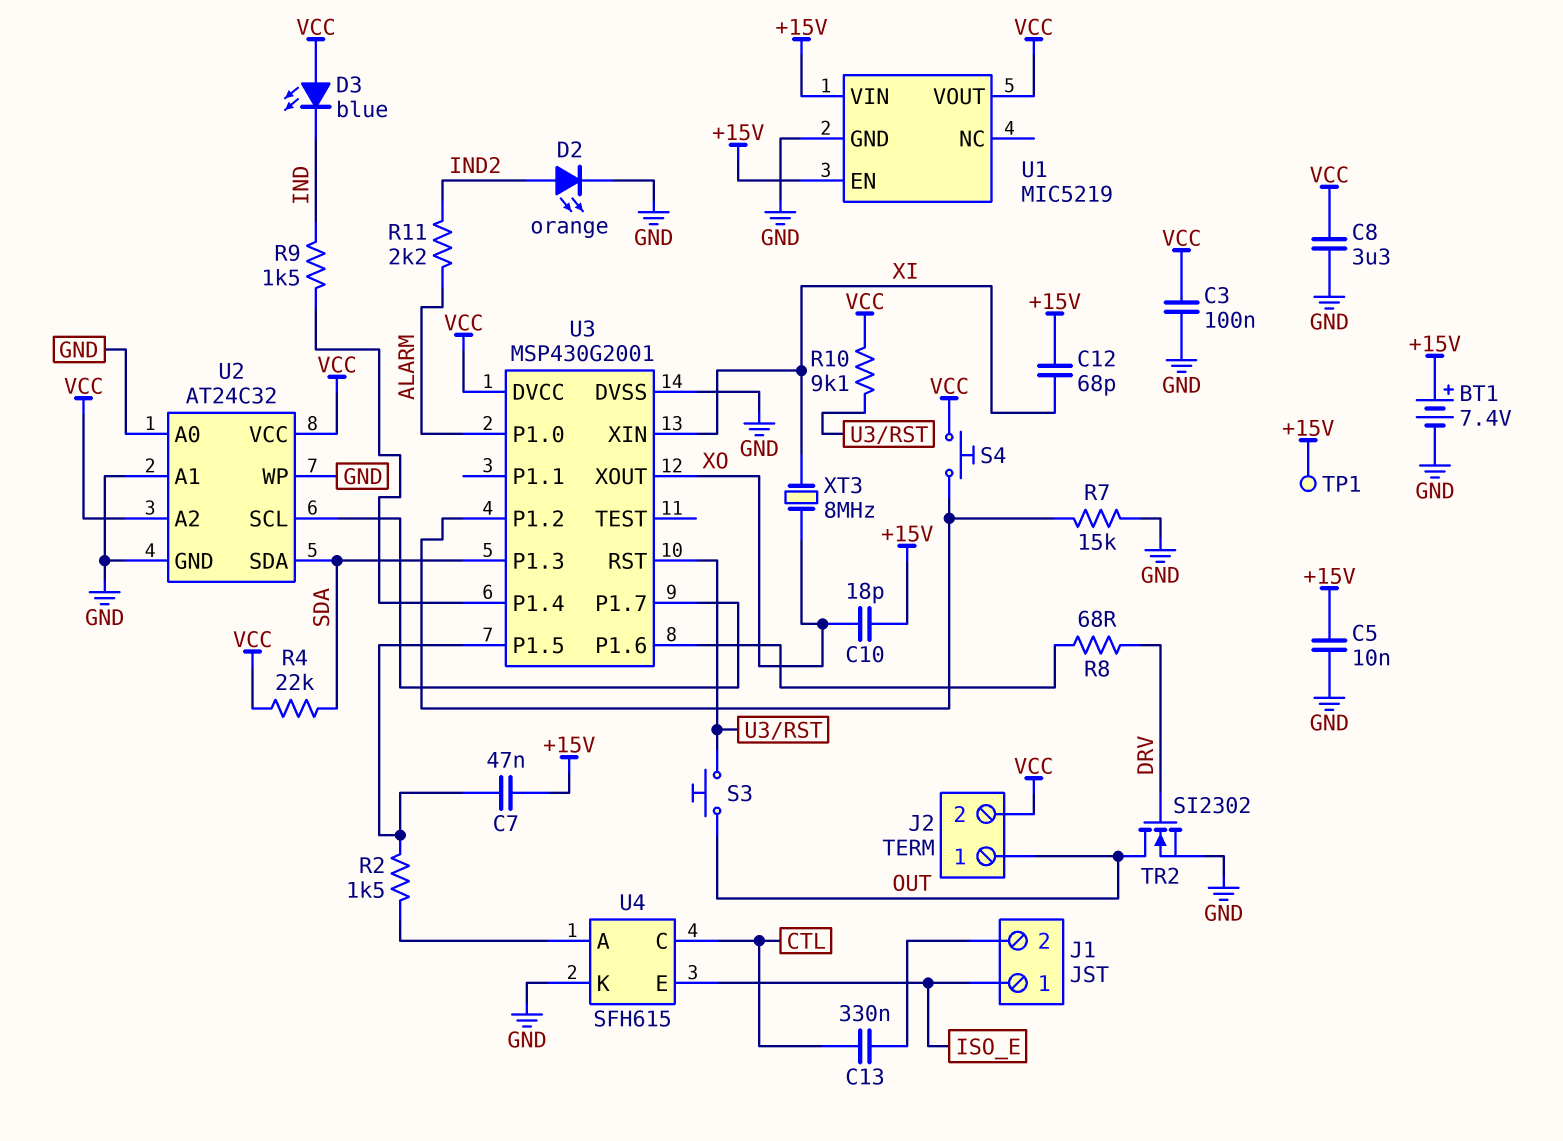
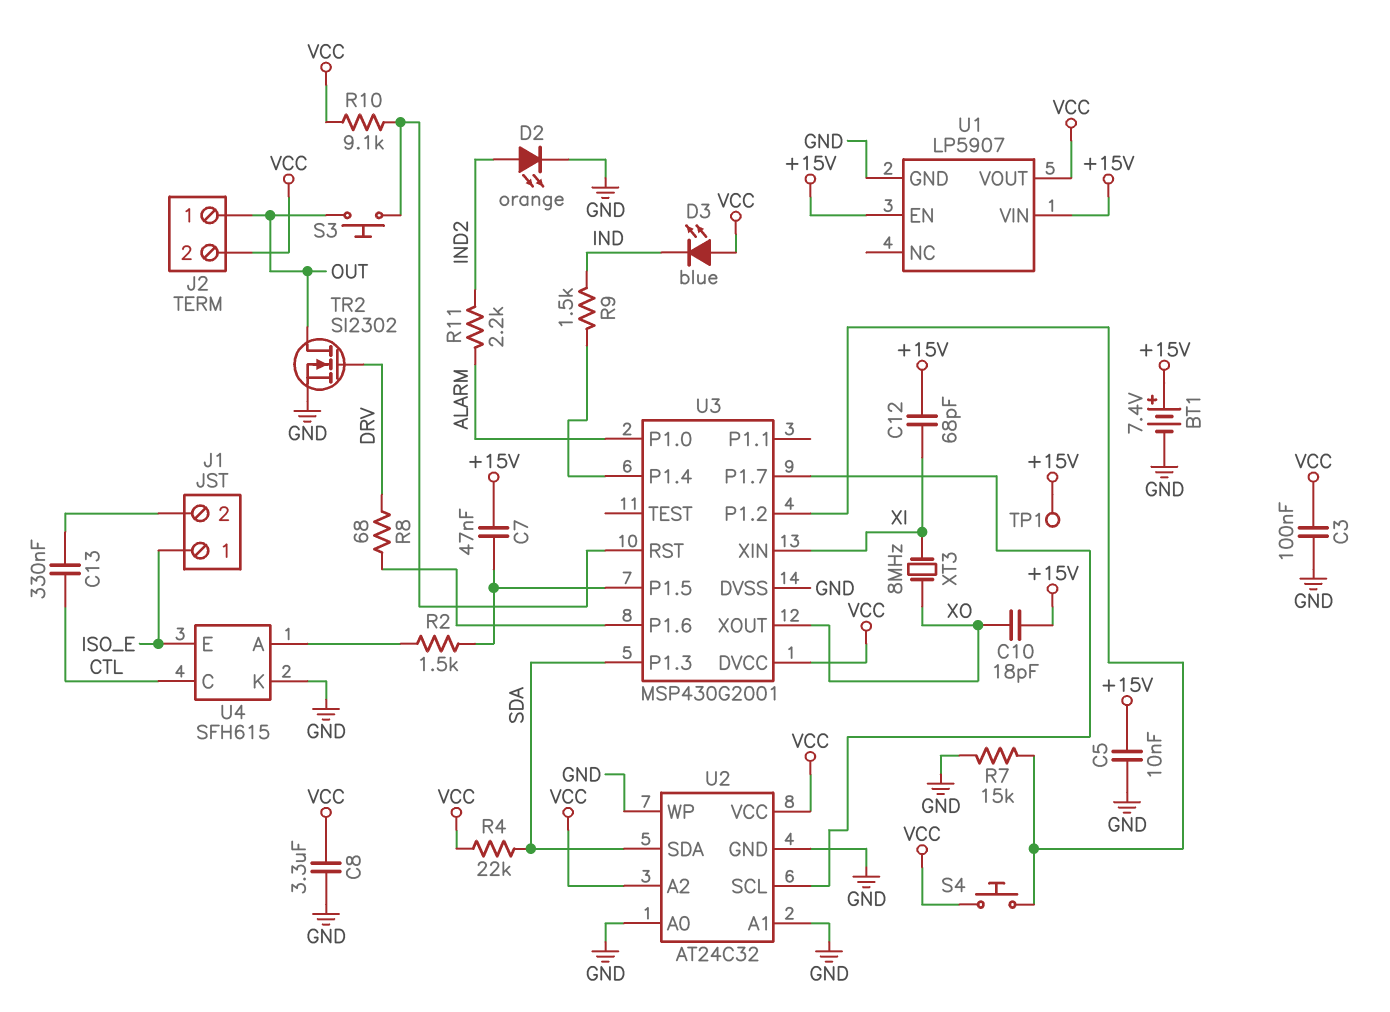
U1: MIC5219 -> LP5907

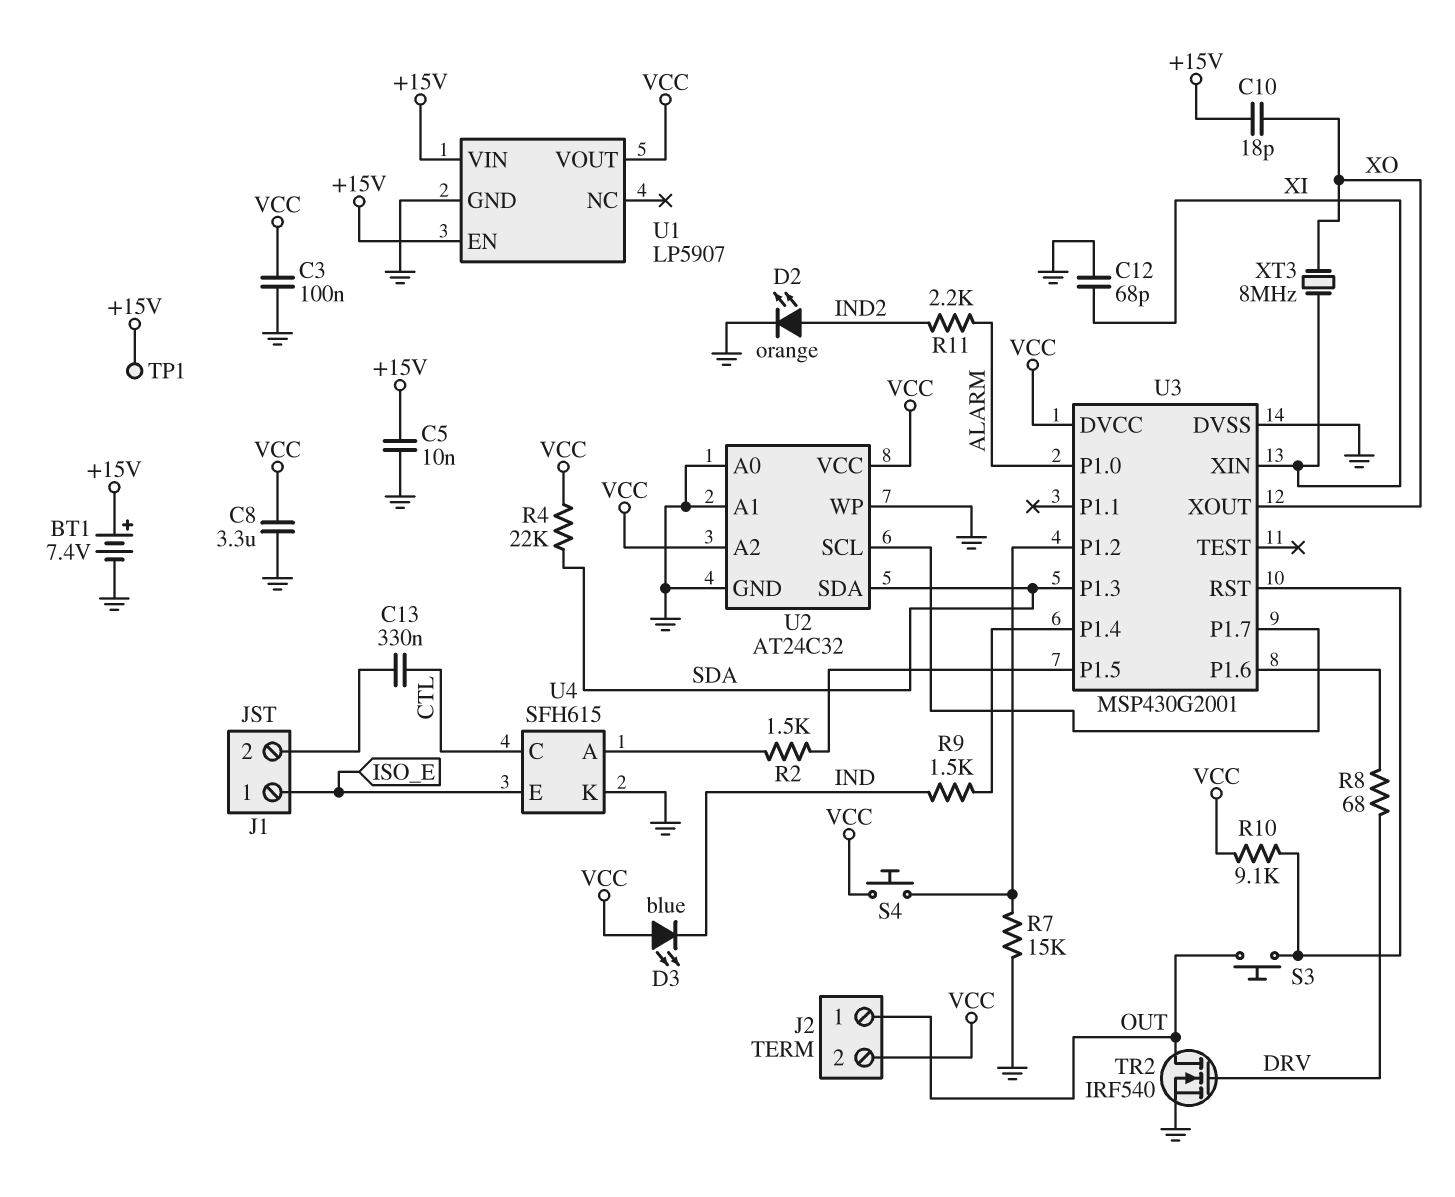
C7: 47nF (+15V, U3/P1.5) -> none
C12: 68pF (+15V, XI) -> 68pF (GND, XI)
TR2: NMOS SI2302 (G DRV, D OUT, S GND) -> NMOS IRF540 (G DRV, D OUT, S GND)

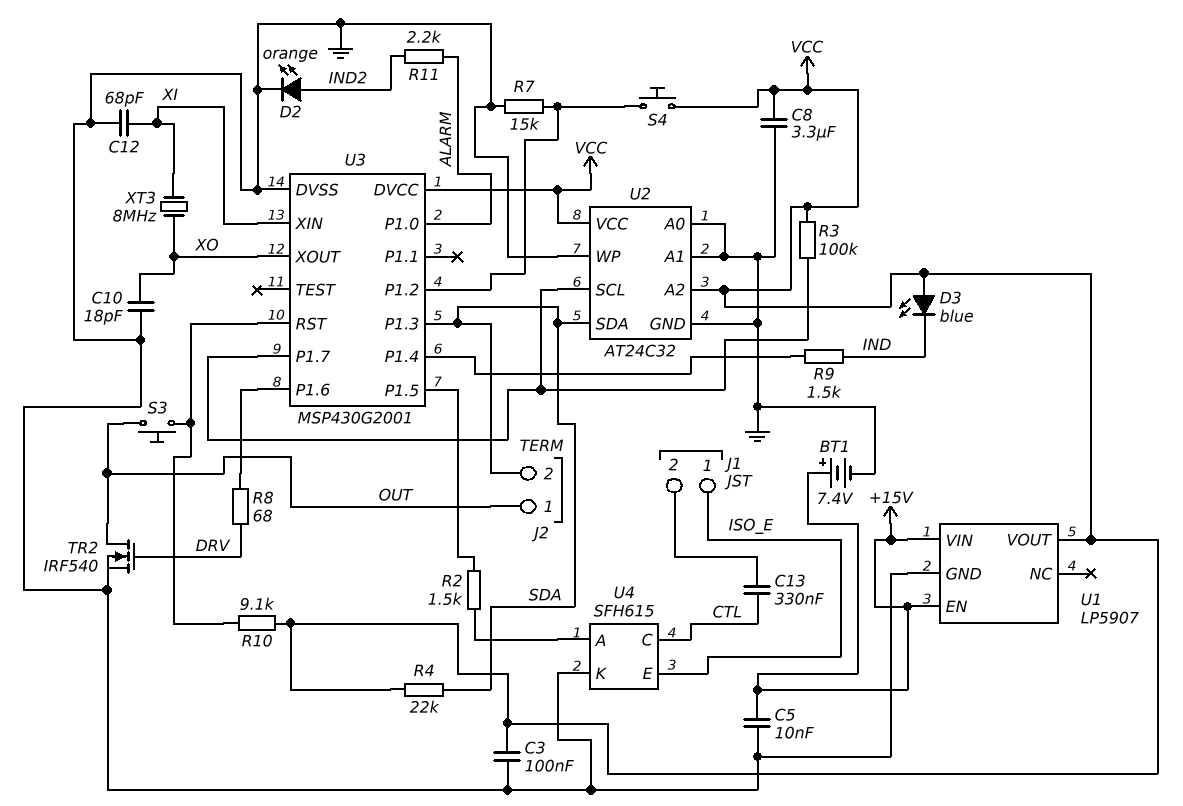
C10: 18pF (+15V, XO) -> 18pF (GND, XO)
J2 pin 2: VCC -> SDA
R3: none -> 100k (U2/SCL, VCC)
TP1: test point (+15V) -> none

